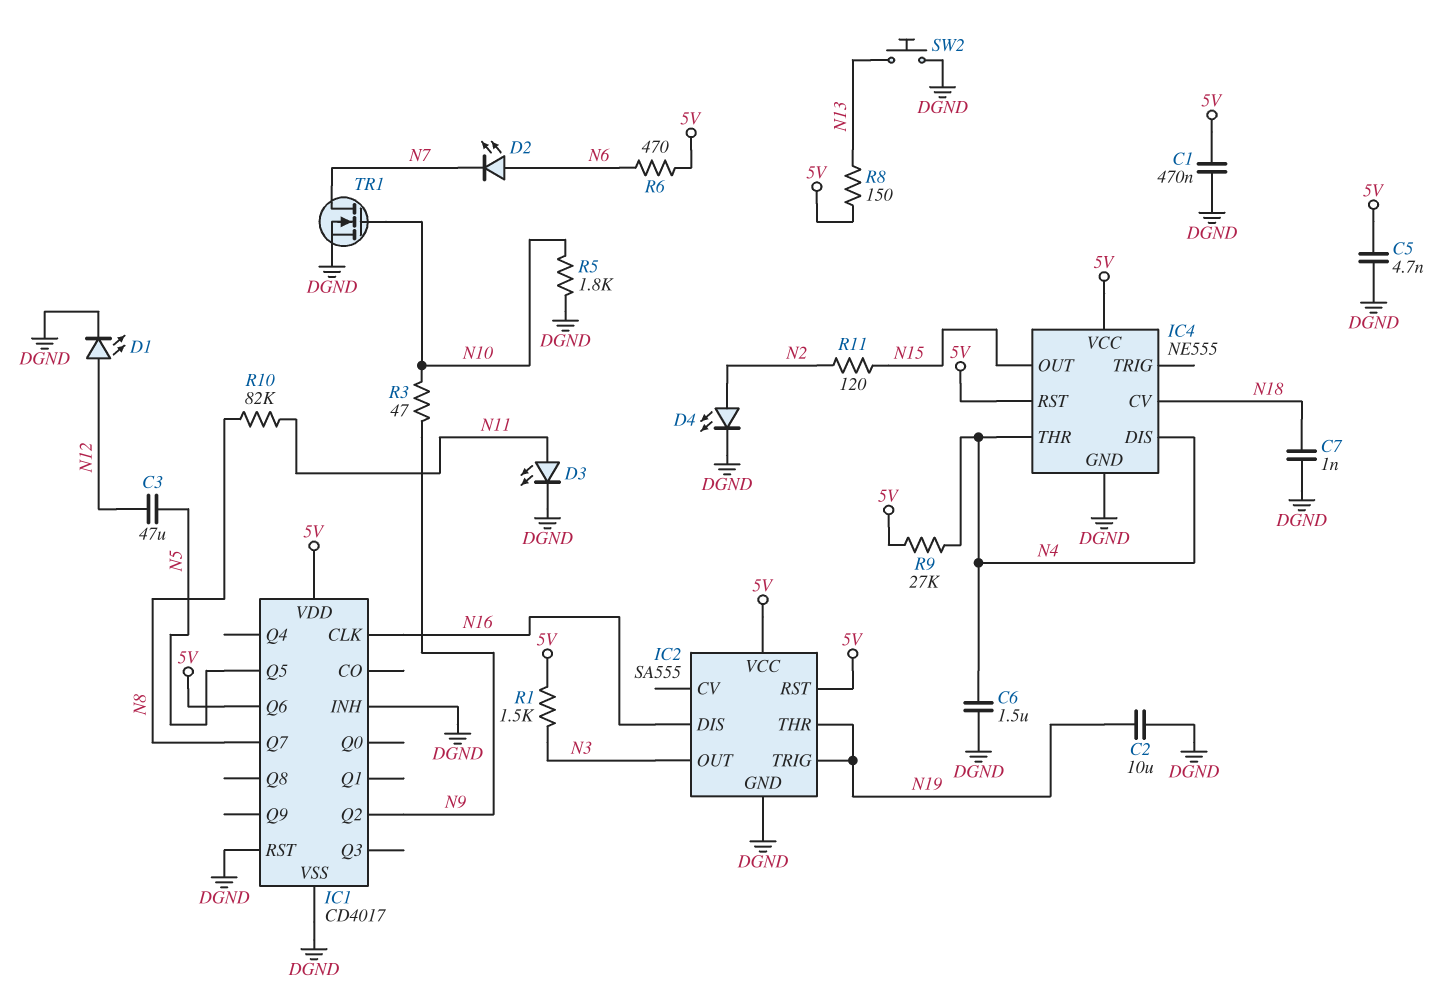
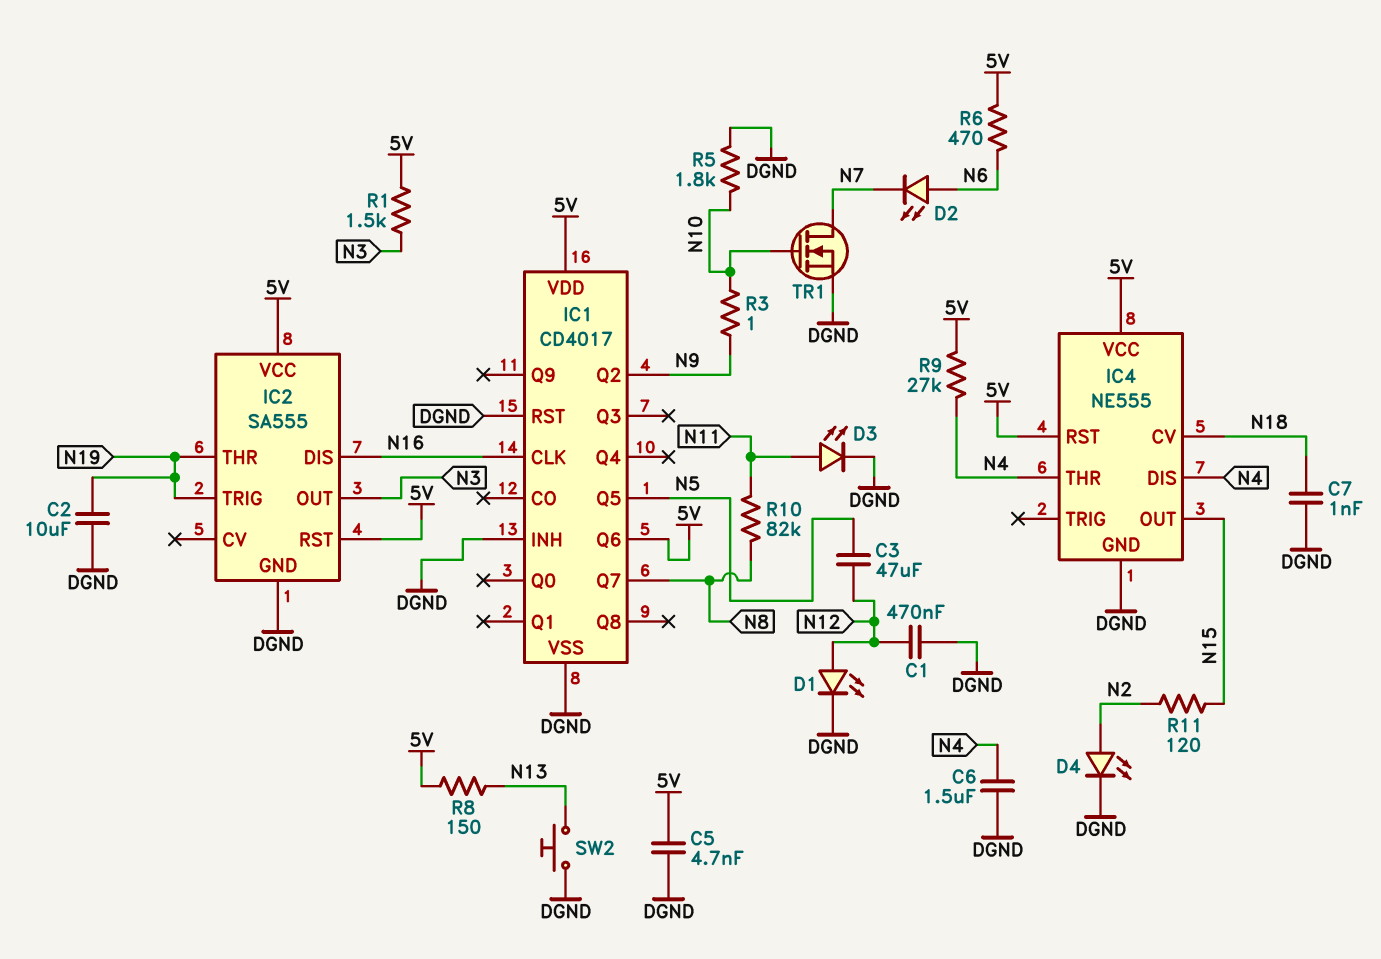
C1: 470nF (5V, DGND) -> 470nF (DGND, N12)
R3: 47 (N9, N10) -> 1 (N9, N10)

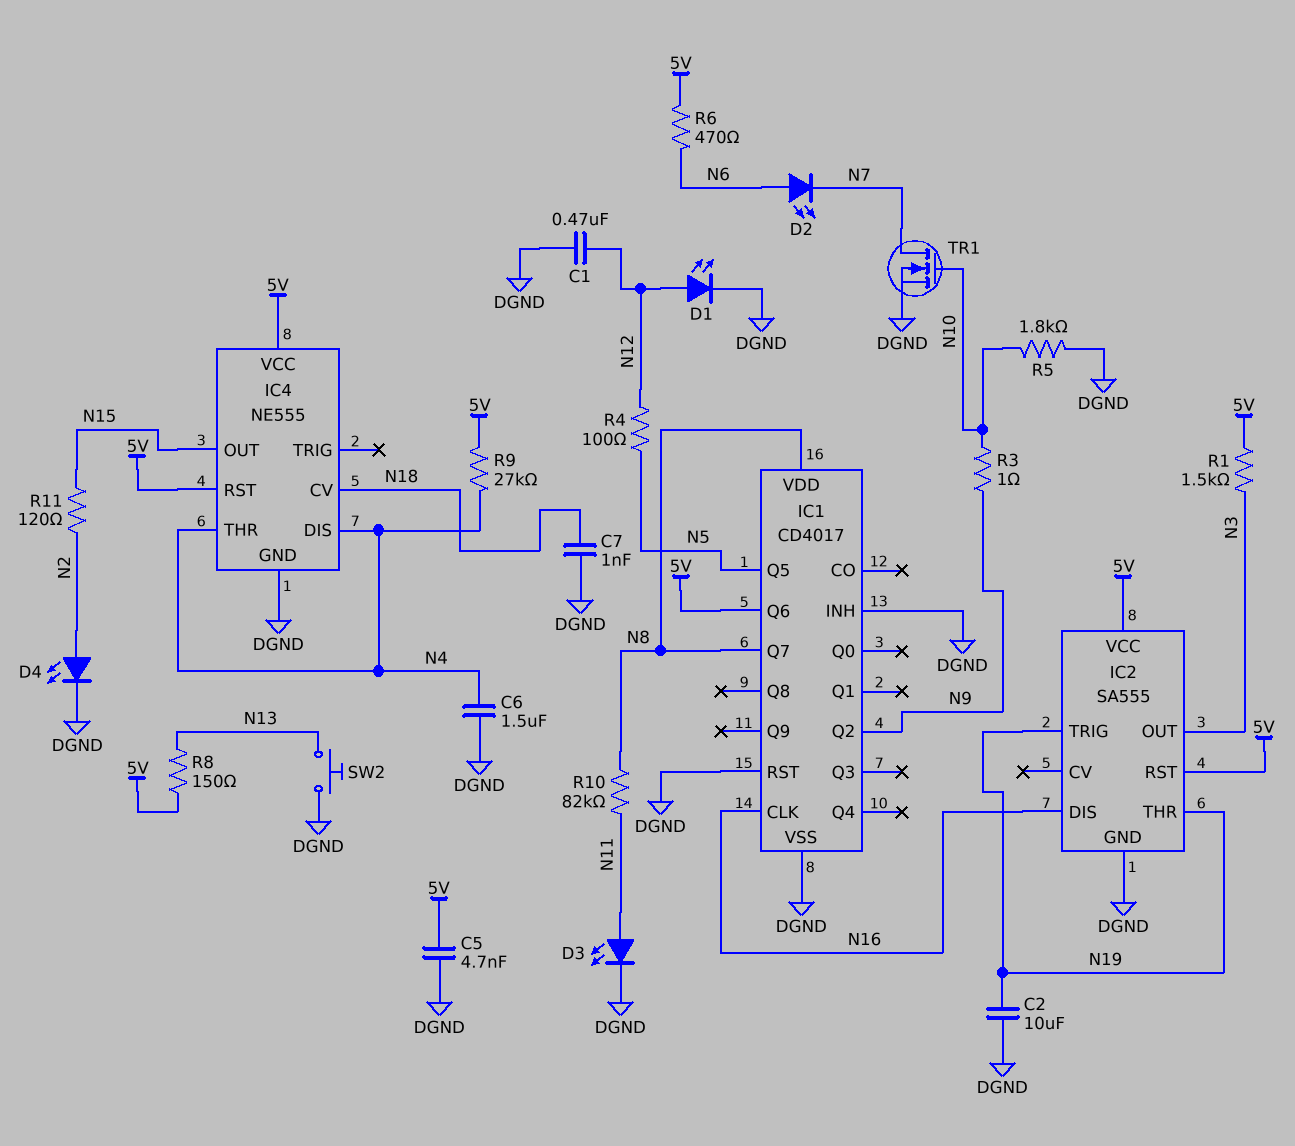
C3: 47uF (N5, N12) -> none
IC1 pin VDD: 5V -> N8
R4: none -> 100 (N5, N12)

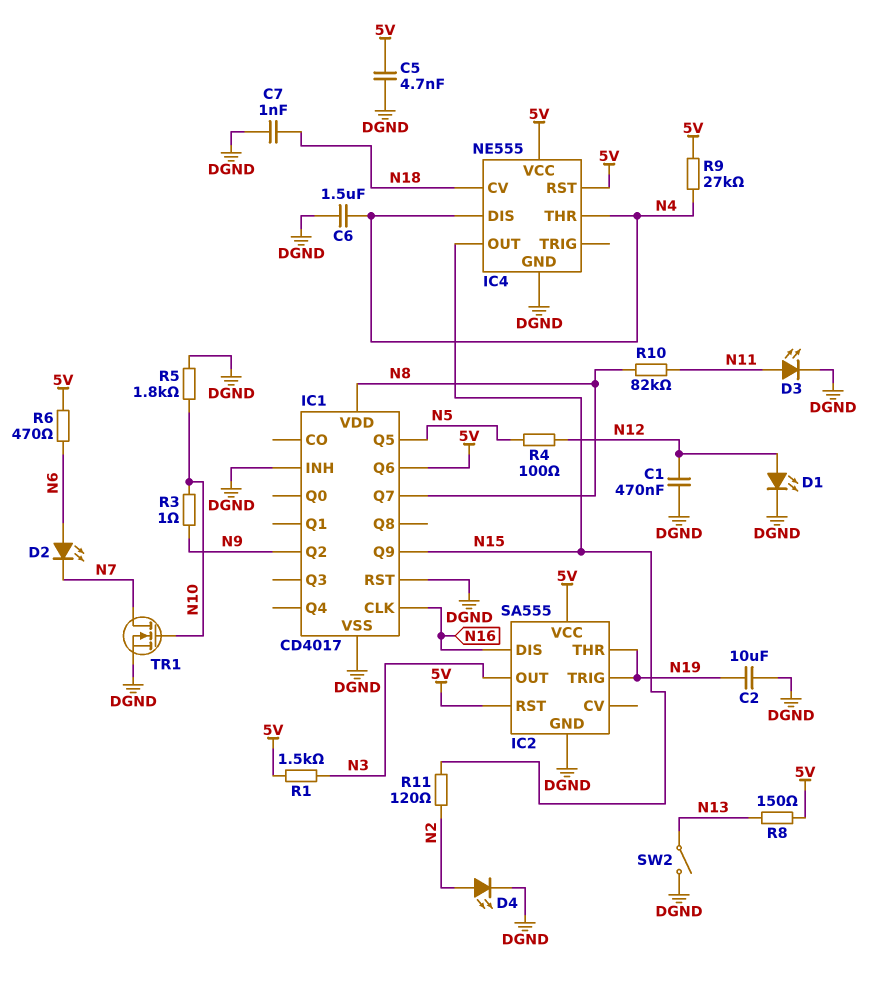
IC1 pin Q9: none -> N15
SW2: button (DGND, N13) -> switch (DGND, N13)

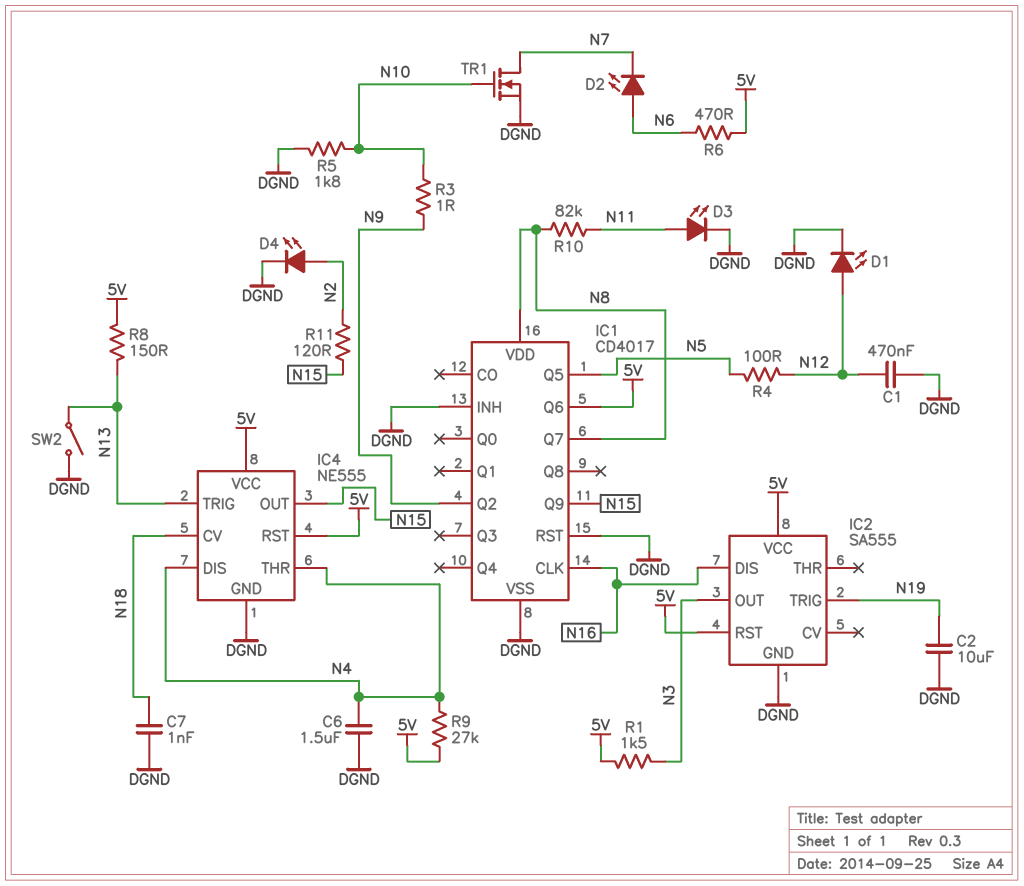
C5: 4.7nF (5V, DGND) -> none
IC2 pin THR: N19 -> none
IC4 pin TRIG: none -> N13

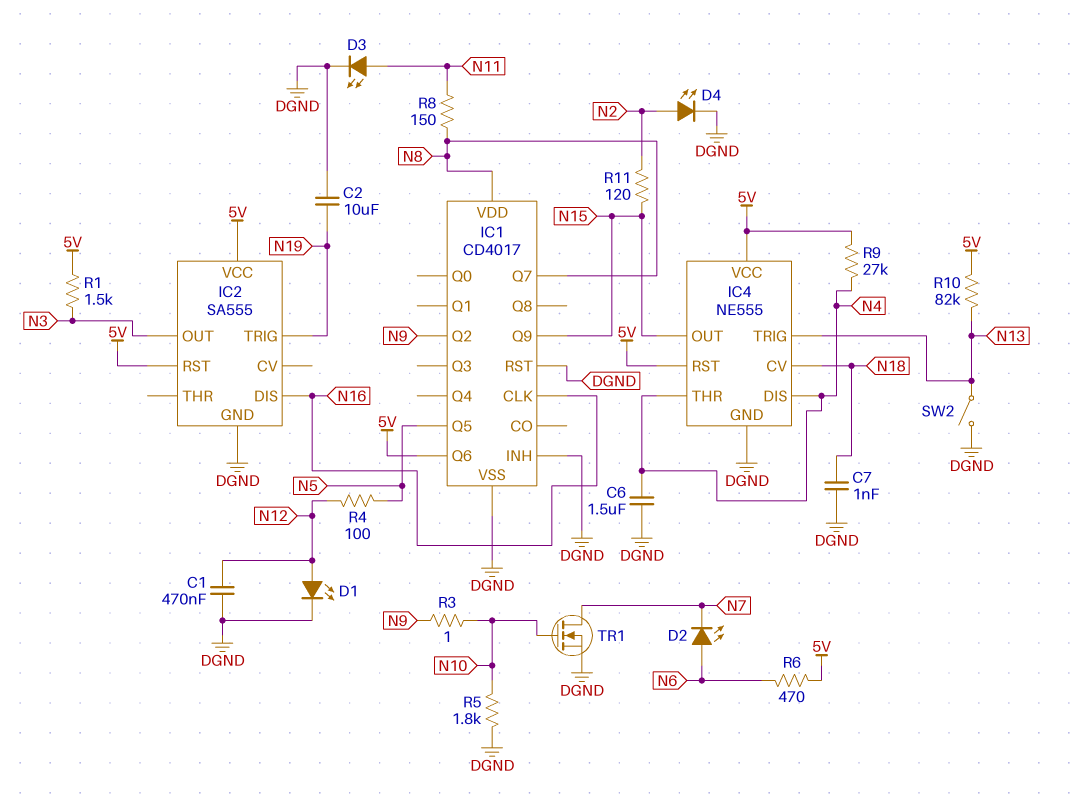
R8: 150 (5V, N13) -> 150 (N8, N11)
R10: 82k (N8, N11) -> 82k (5V, N13)

